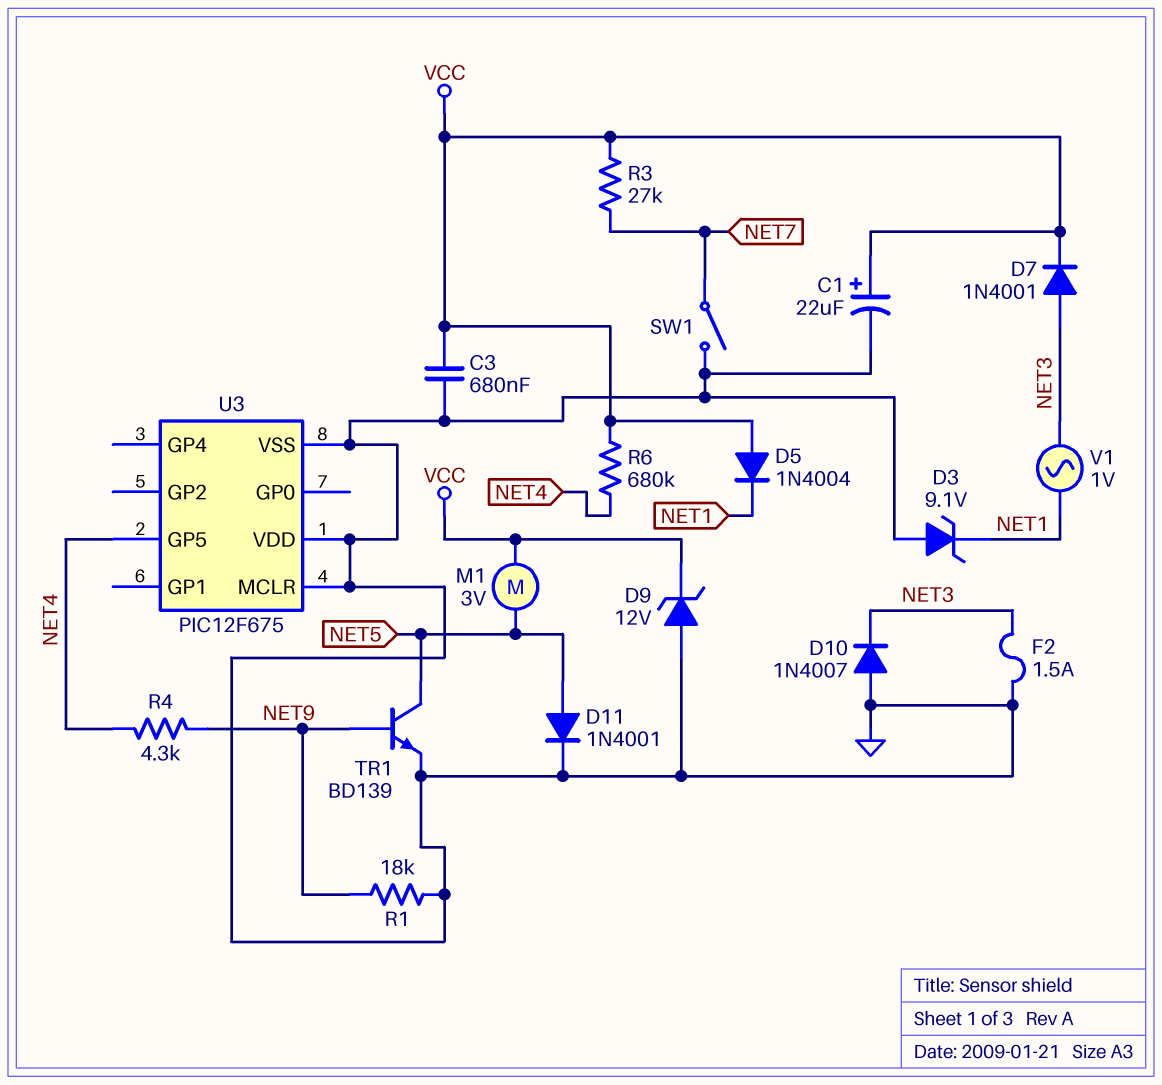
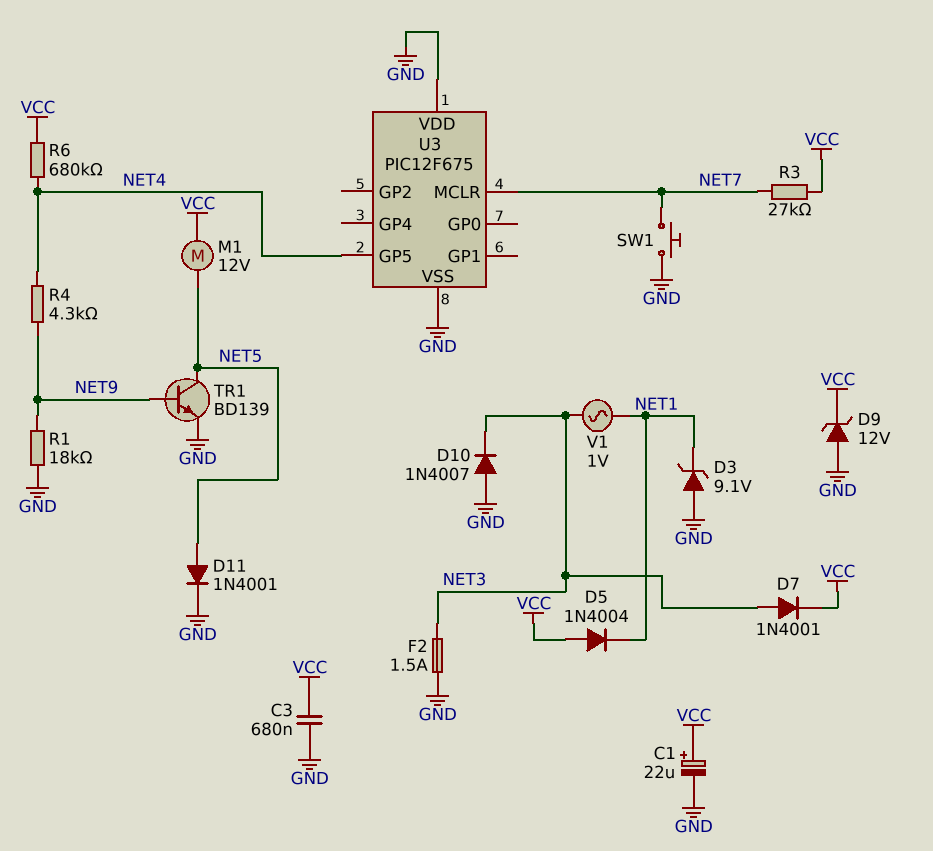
M1: motor 3V (NET5, VCC) -> motor 12V (NET5, VCC)
SW1: switch (GND, NET7) -> button (GND, NET7)
U3 pin MCLR: GND -> NET7

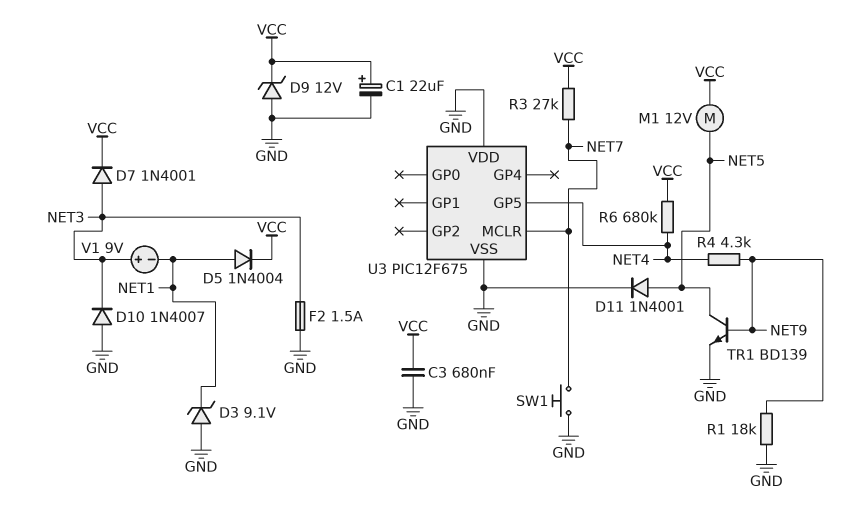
D5: diode 1N4004 (A VCC, K NET1) -> diode 1N4004 (A NET1, K VCC)
V1: AC 1V (NET1, NET3) -> 9V (plus NET3, minus NET1)

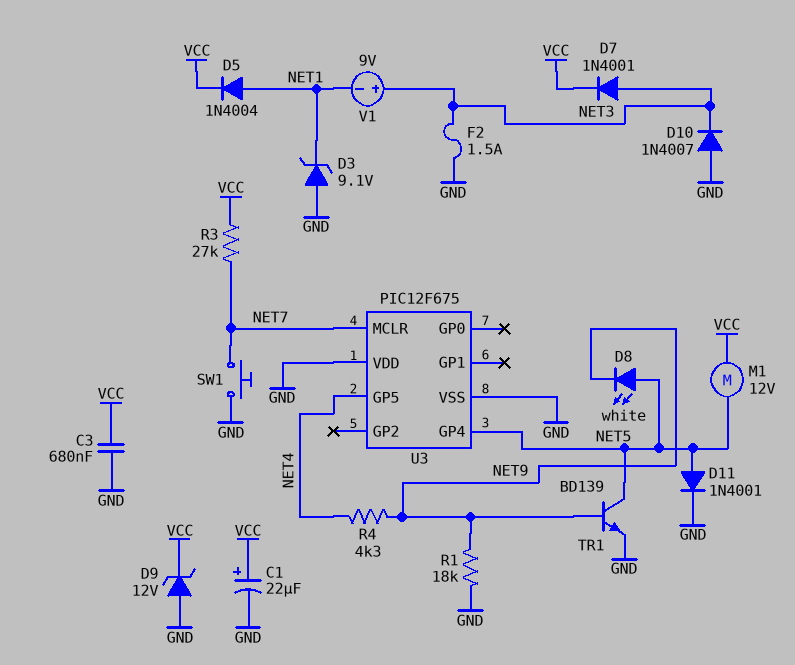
D8: none -> LED white (A NET5, K NET9)
R6: 680k (NET4, VCC) -> none
U3 pin GP4: none -> NET5

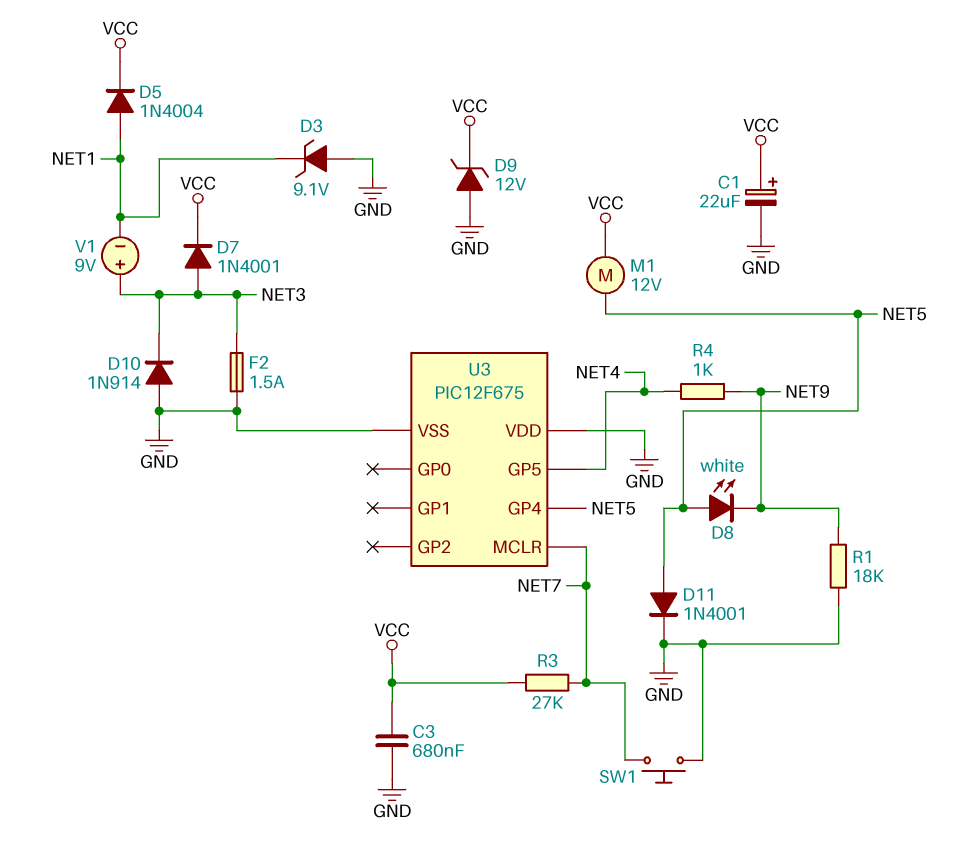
D10: diode 1N4007 (A GND, K NET3) -> diode 1N914 (A GND, K NET3)
R4: 4.3k (NET4, NET9) -> 1k (NET4, NET9)
TR1: NPN BD139 (B NET9, C NET5, E GND) -> none

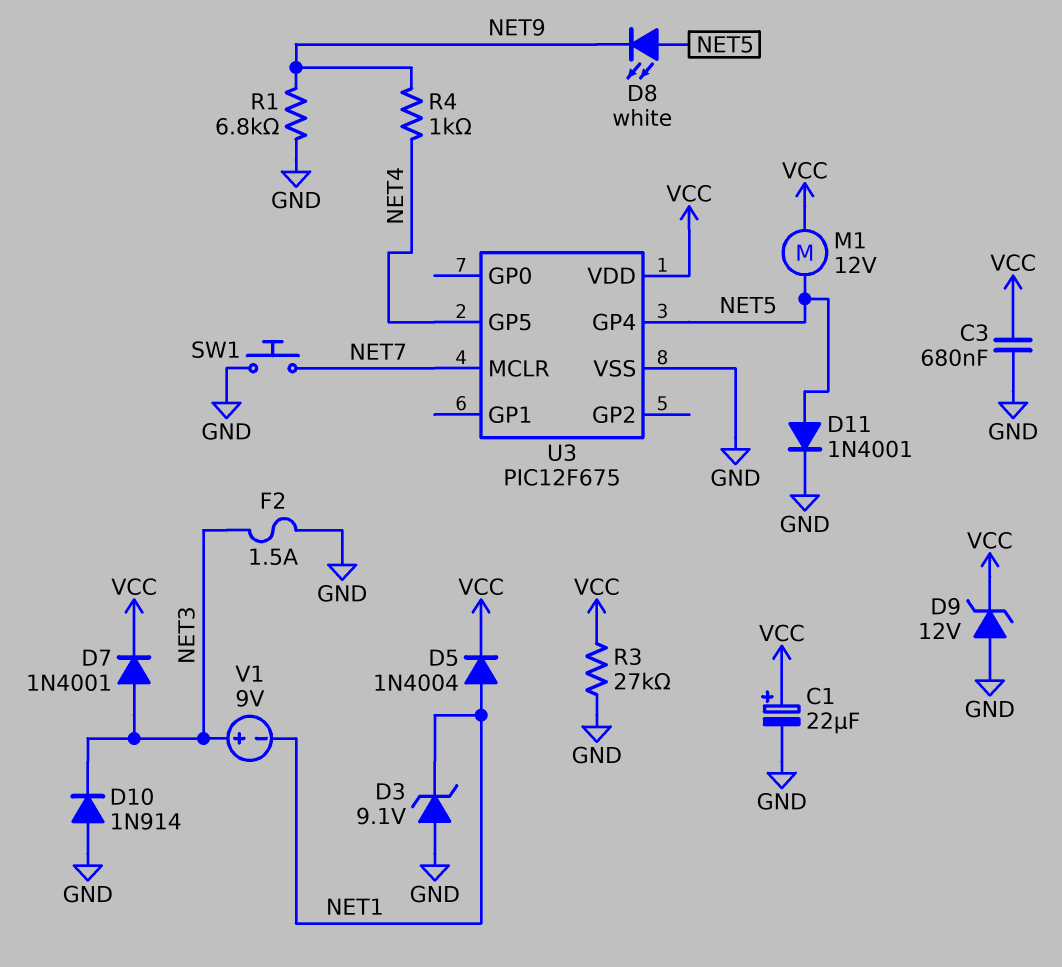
R1: 18k (GND, NET9) -> 6.8k (GND, NET9)
R3: 27k (NET7, VCC) -> 27k (GND, VCC)
U3 pin VDD: GND -> VCC

